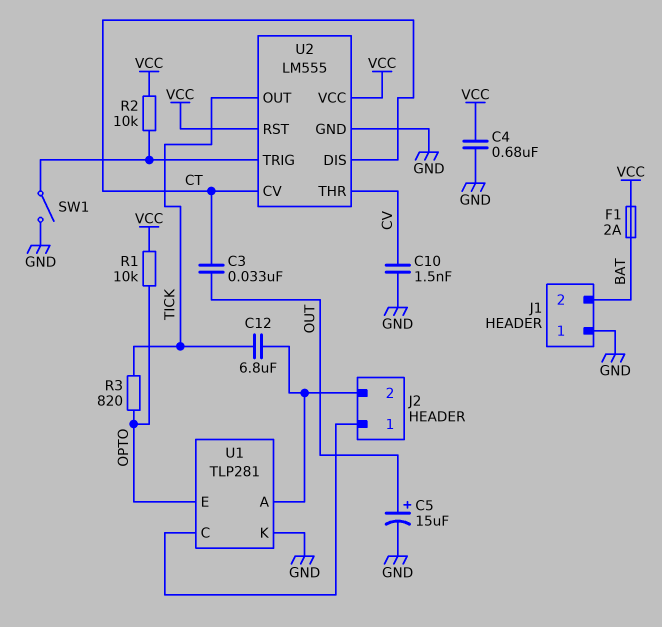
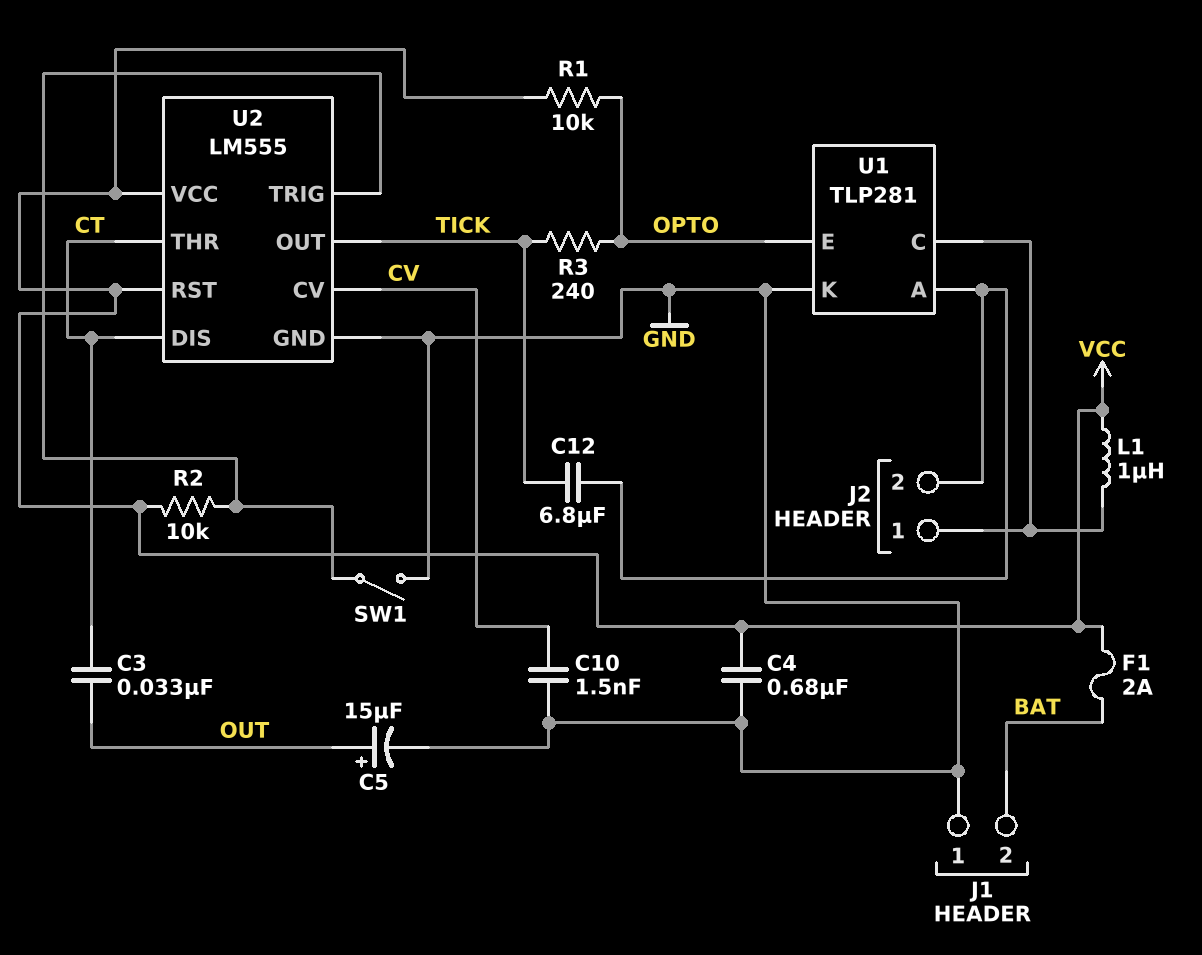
L1: none -> 1uH (J2/1, VCC)
R3: 820 (OPTO, TICK) -> 240 (OPTO, TICK)
U2 pin CV: CT -> CV
U2 pin THR: CV -> CT

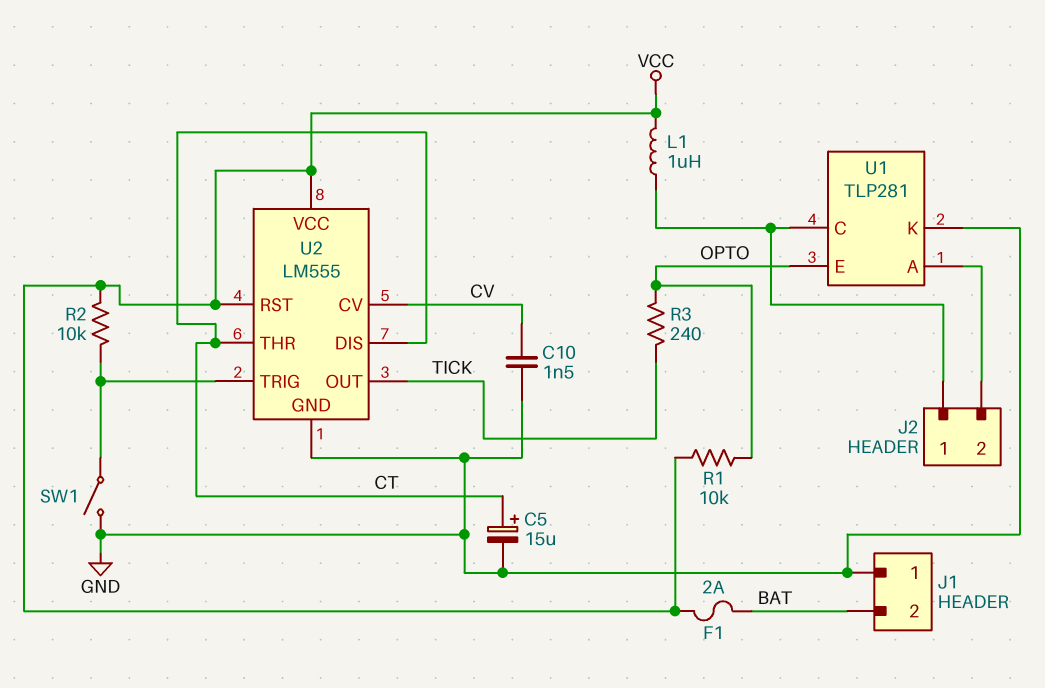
C3: 33nF (CT, OUT) -> none
C4: 680nF (GND, VCC) -> none
C5: 15uF (plus OUT, minus GND) -> 15uF (plus CT, minus GND)
C12: 6.8uF (J2/2, TICK) -> none

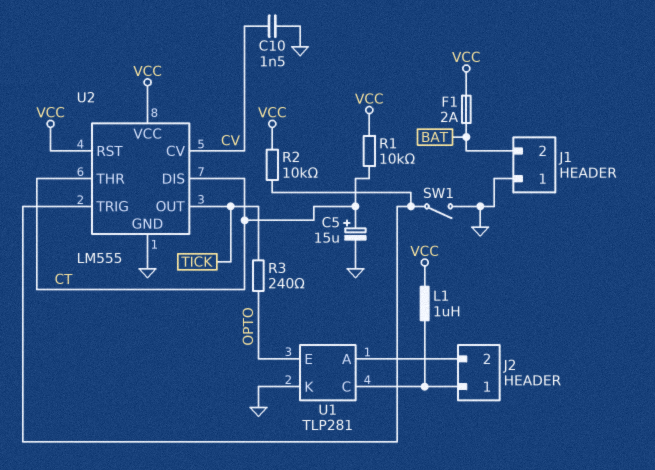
R1: 10k (OPTO, VCC) -> 10k (CT, VCC)

